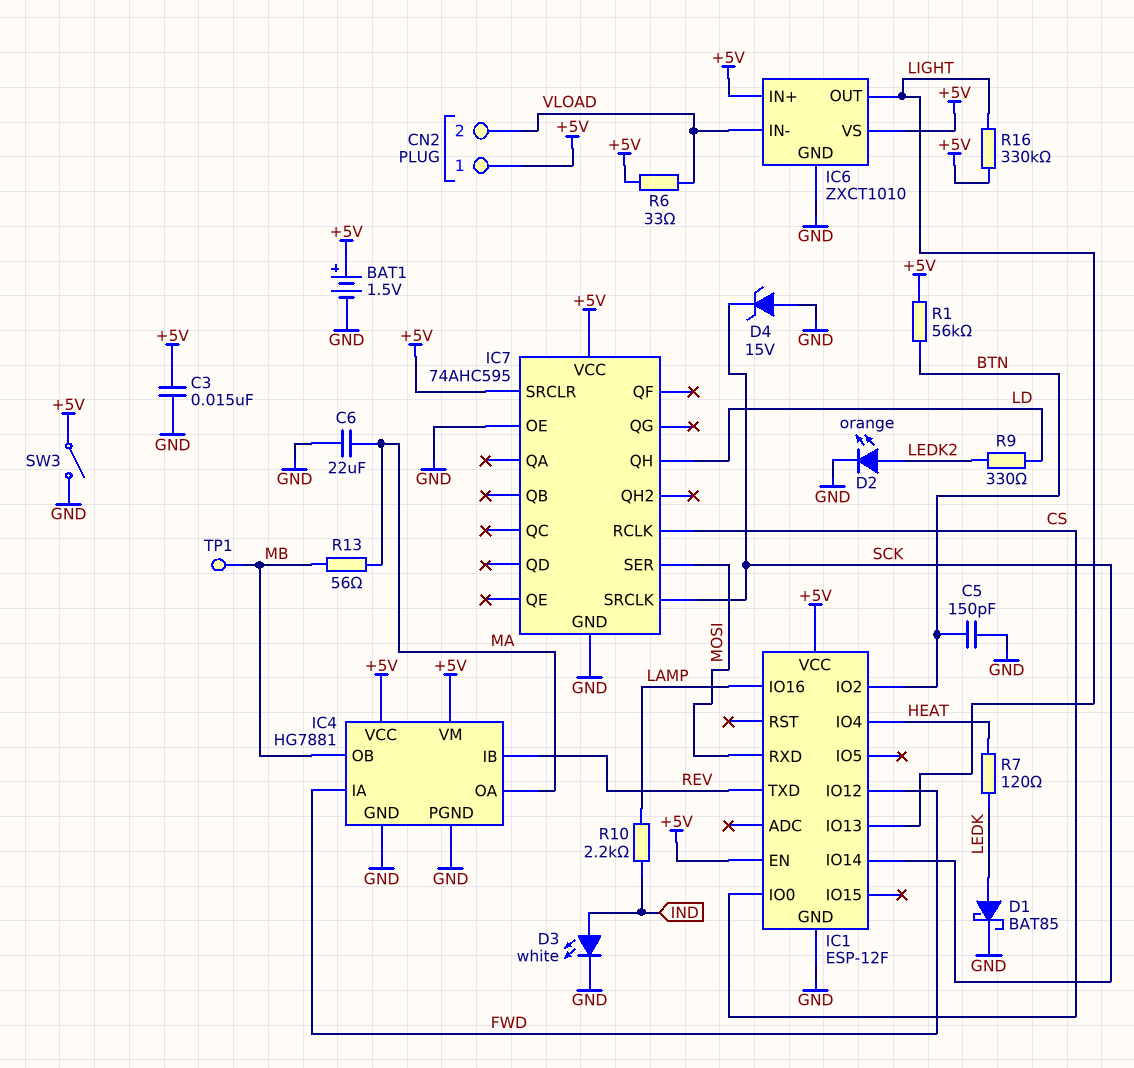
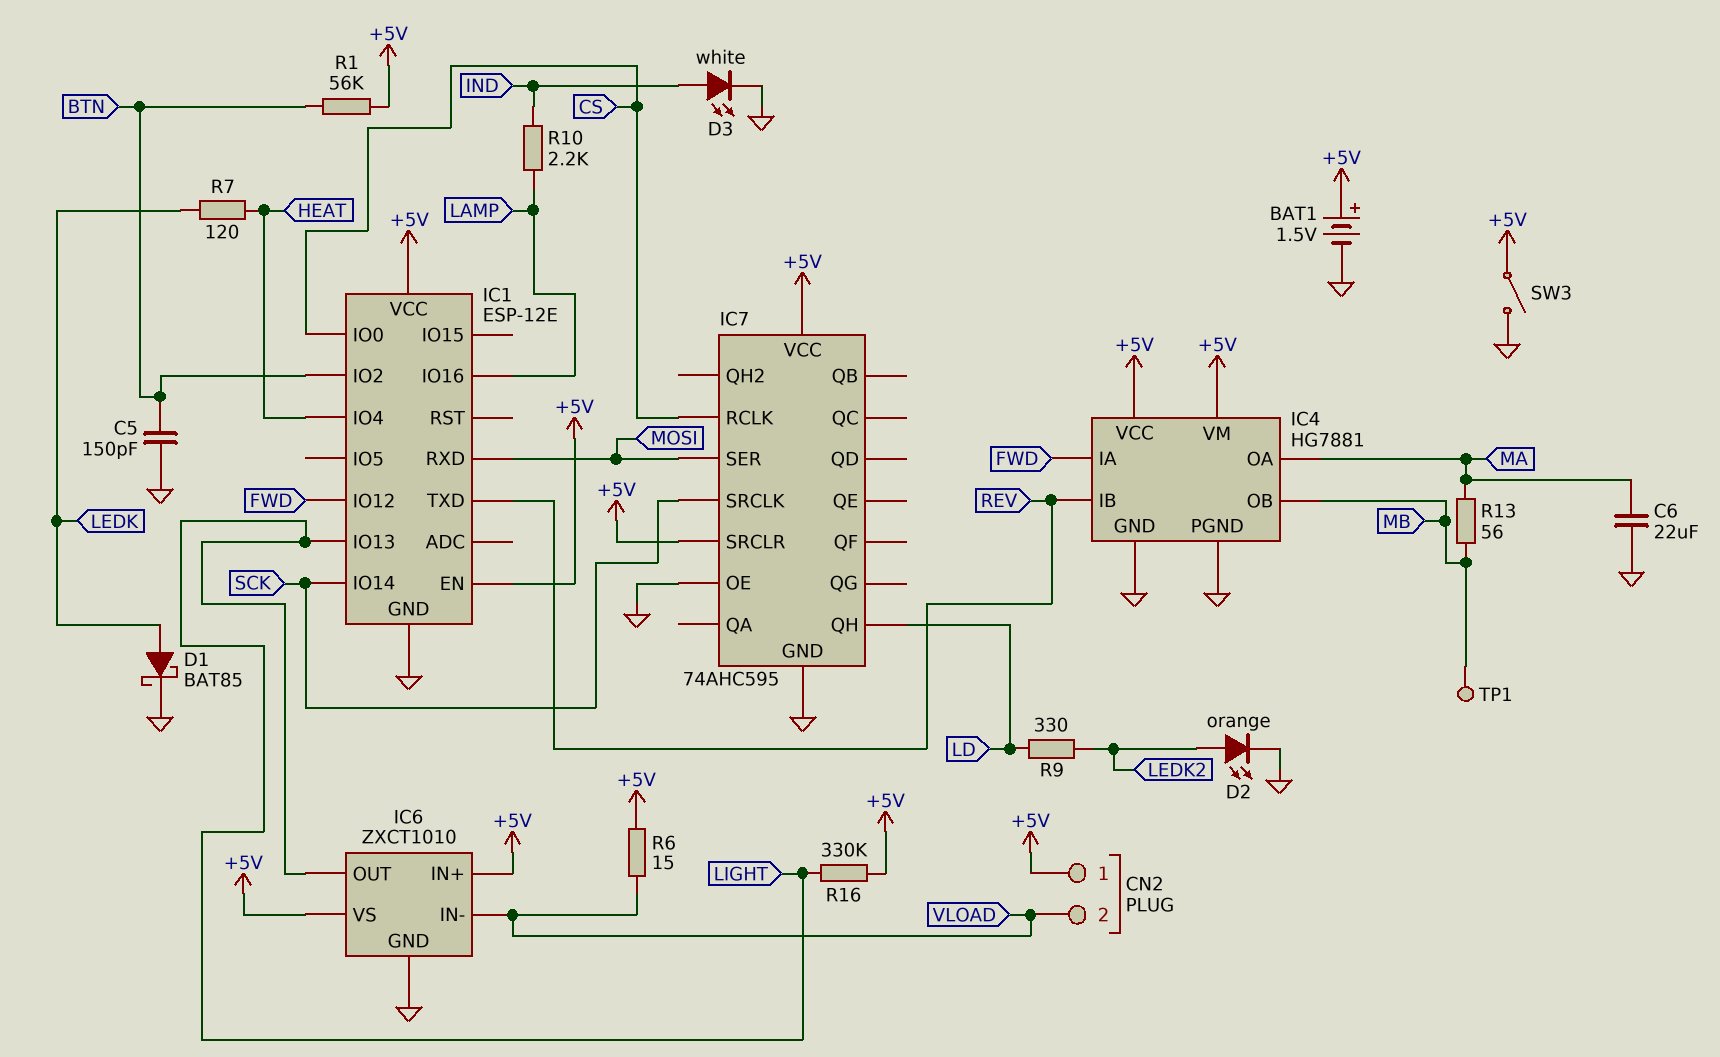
C3: 15nF (+5V, GND) -> none
D4: zener 15V (A GND, K SCK) -> none
IC1: ESP-12F -> ESP-12E
R6: 33 (+5V, VLOAD) -> 15 (+5V, VLOAD)

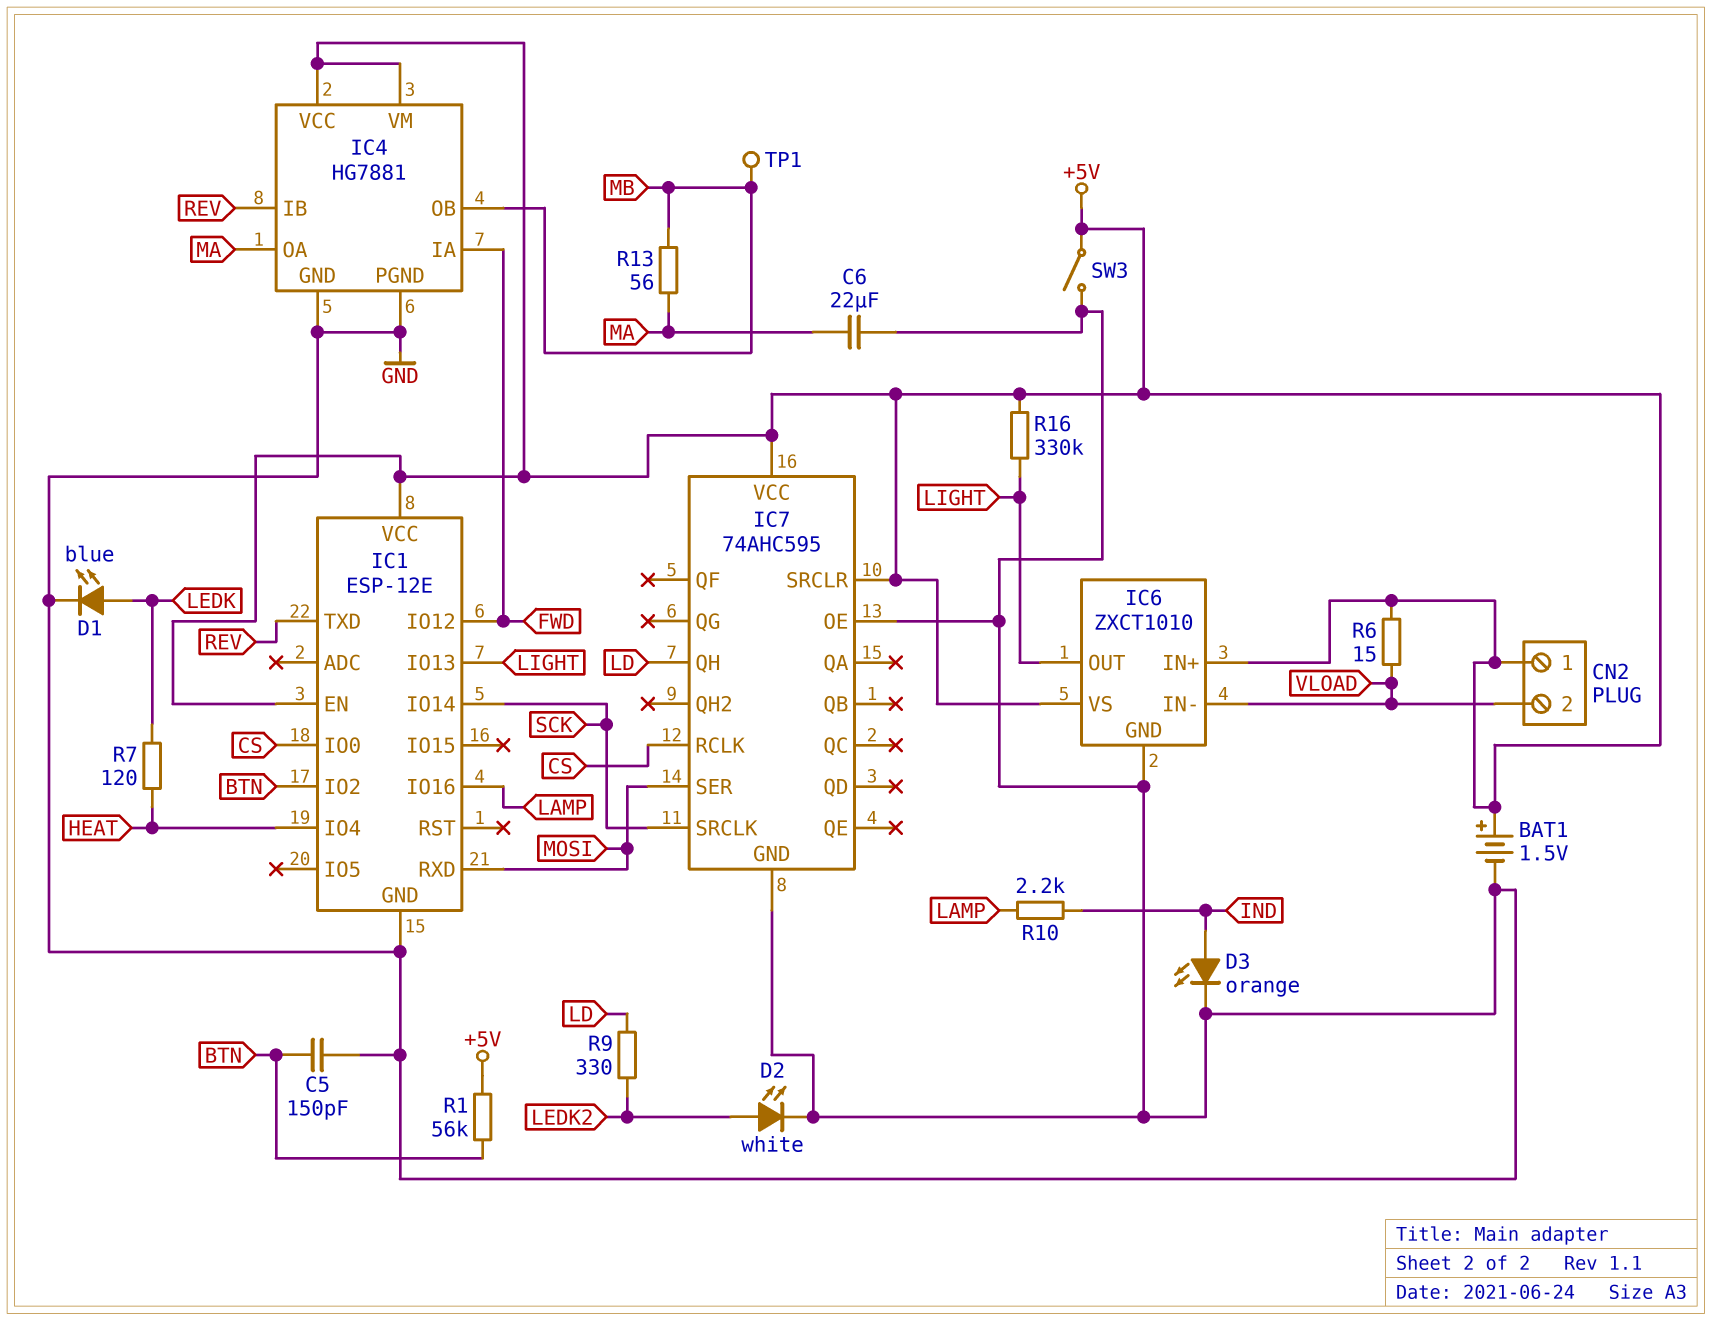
D1: schottky BAT85 (A LEDK, K GND) -> LED blue (A LEDK, K GND)
D2: LED orange (A LEDK2, K GND) -> LED white (A LEDK2, K GND)
D3: LED white (A IND, K GND) -> LED orange (A IND, K GND)

